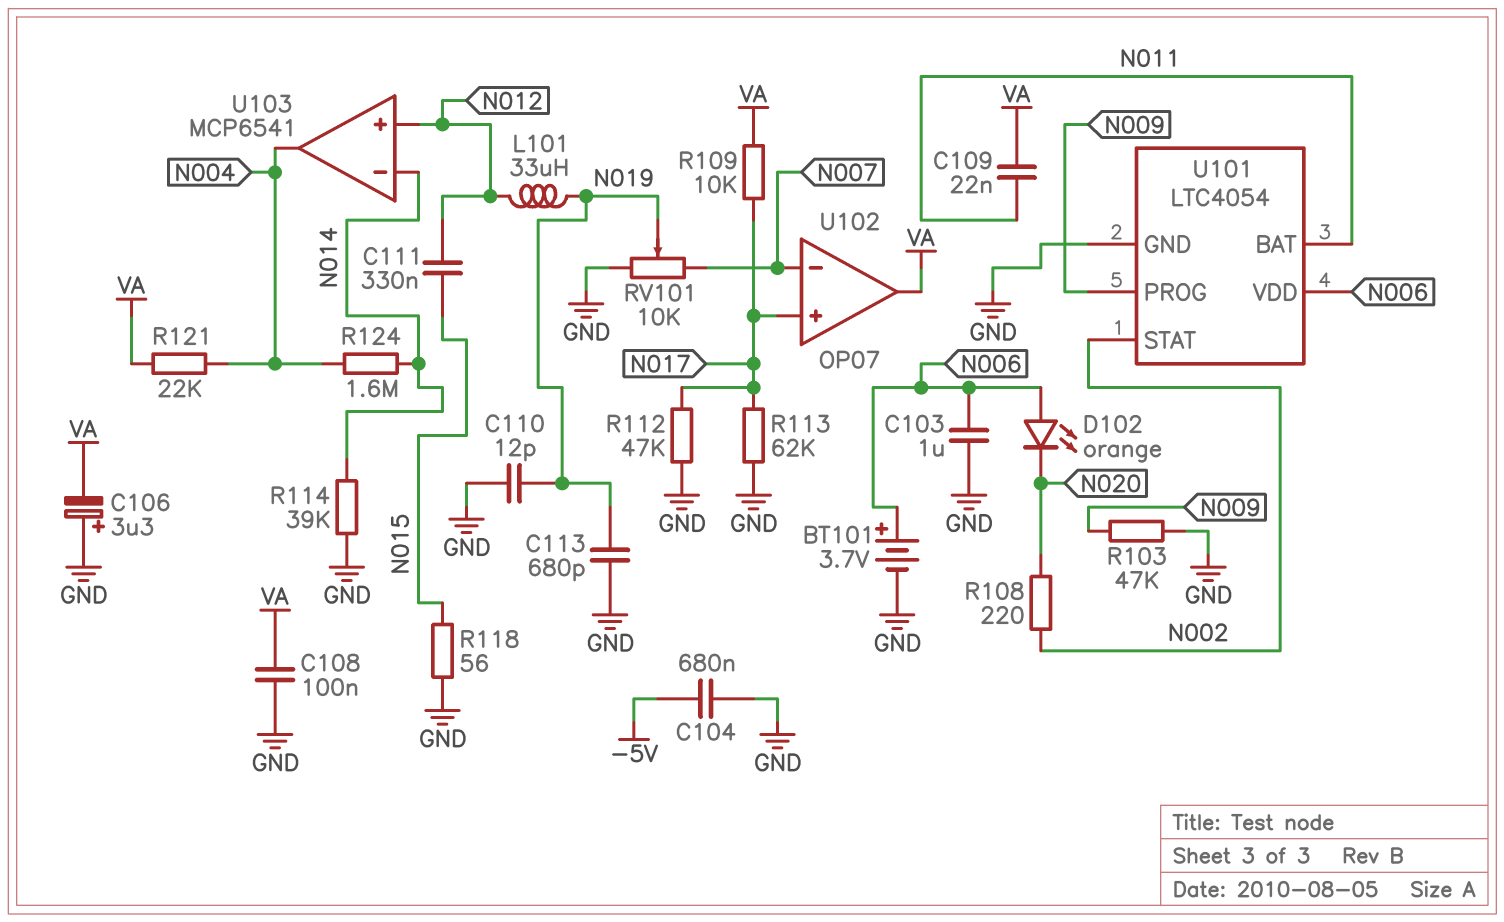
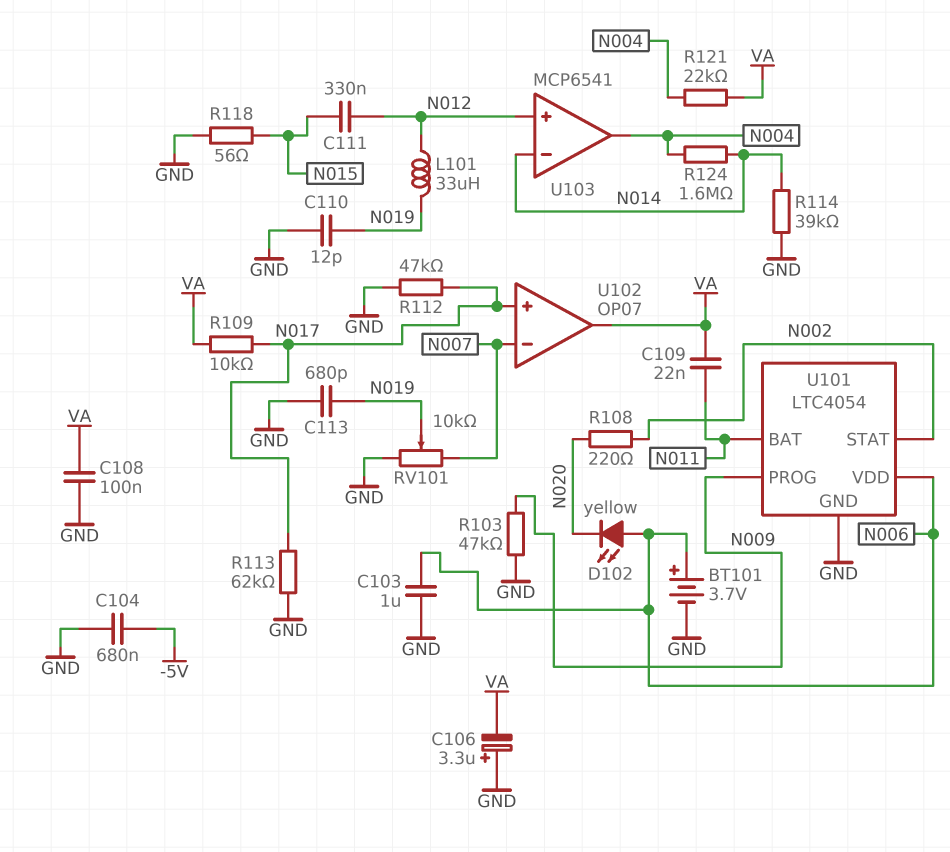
D102: LED orange (A N006, K N020) -> LED yellow (A N006, K N020)

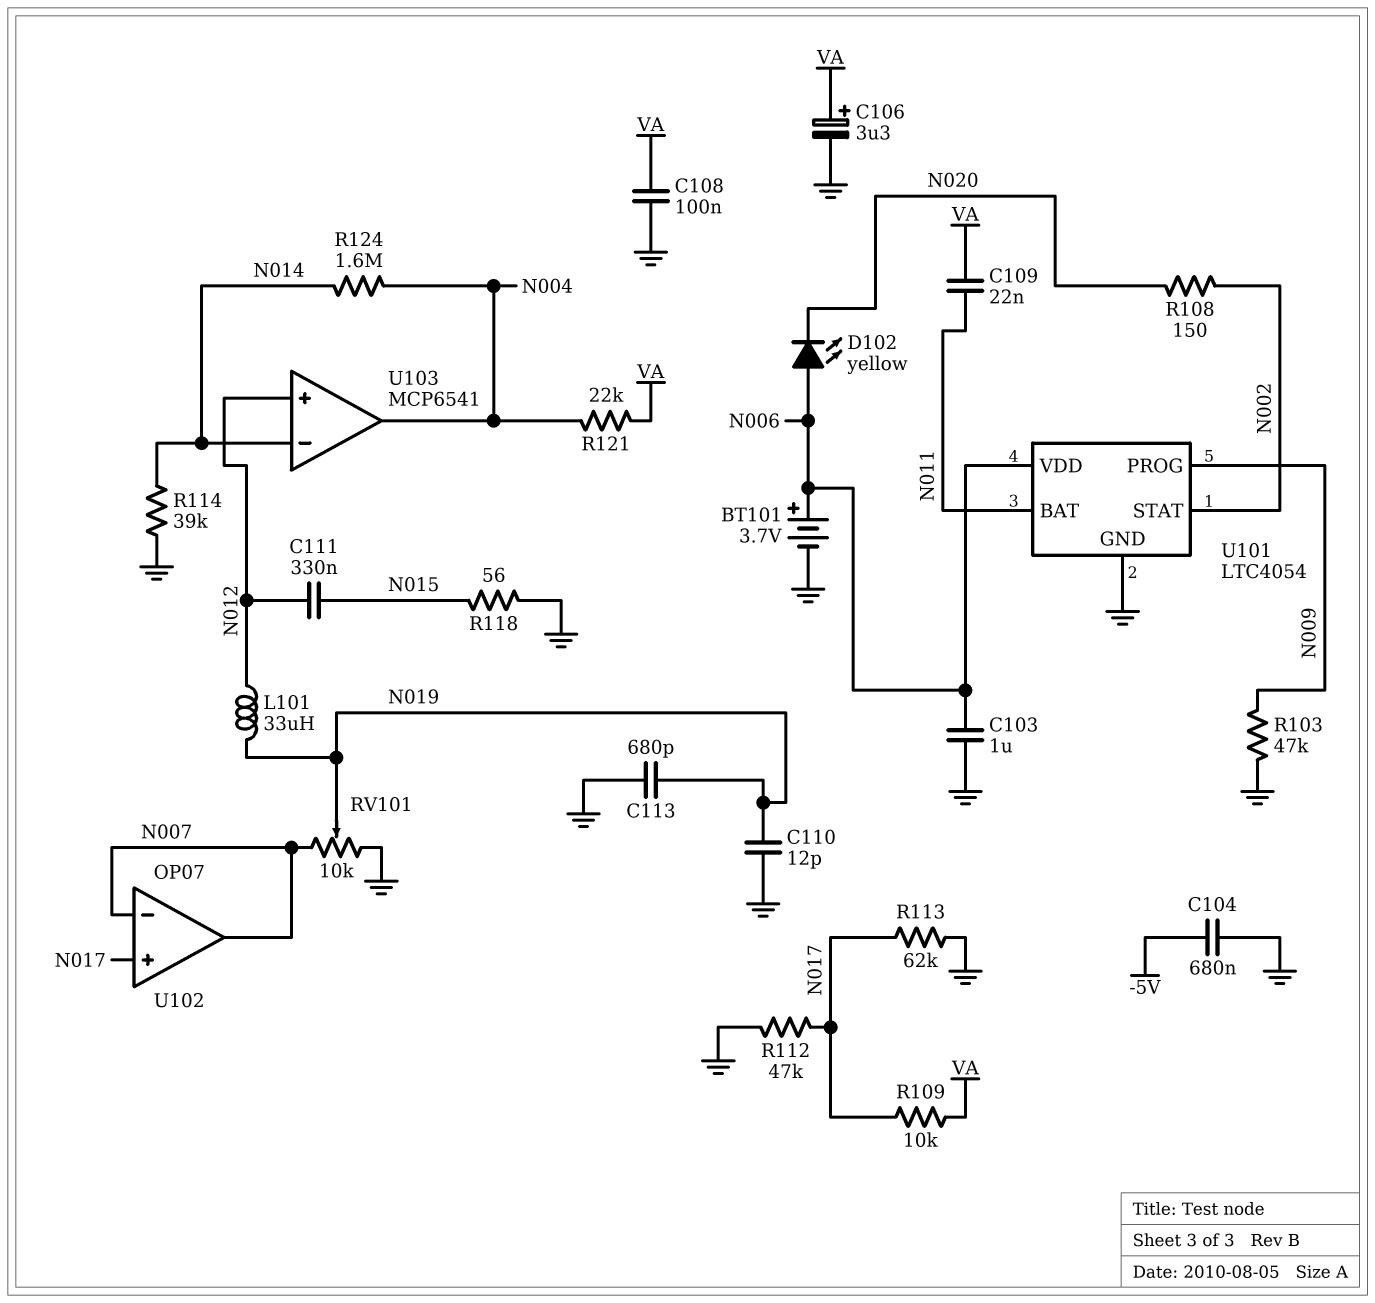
C106: 3.3uF (plus GND, minus VA) -> 3.3uF (plus VA, minus GND)
R108: 220 (N002, N020) -> 150 (N002, N020)
U102 pin out: VA -> N007

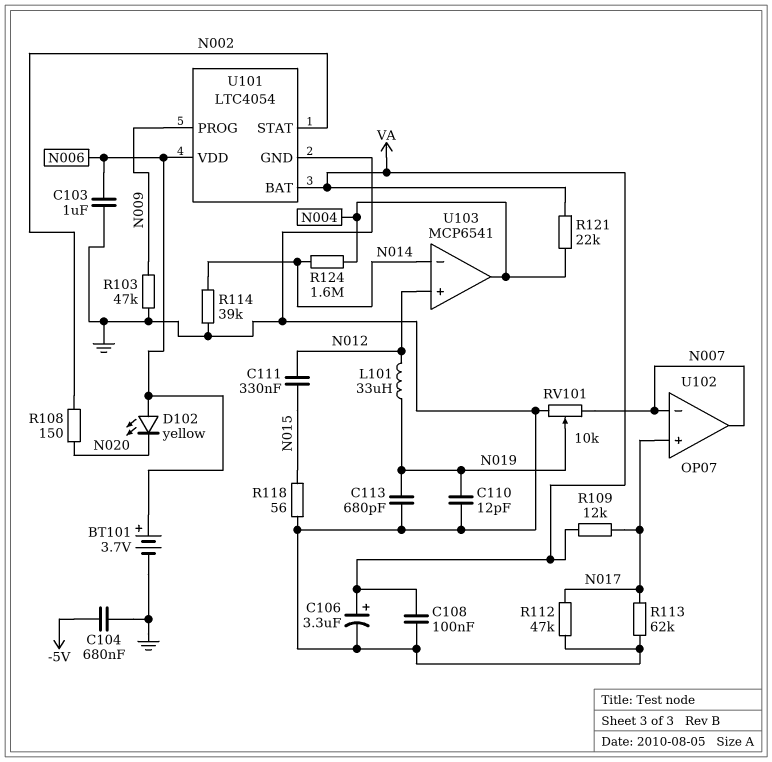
C109: 22nF (N011, VA) -> none
R109: 10k (N017, VA) -> 12k (N017, VA)
U101 pin BAT: N011 -> VA

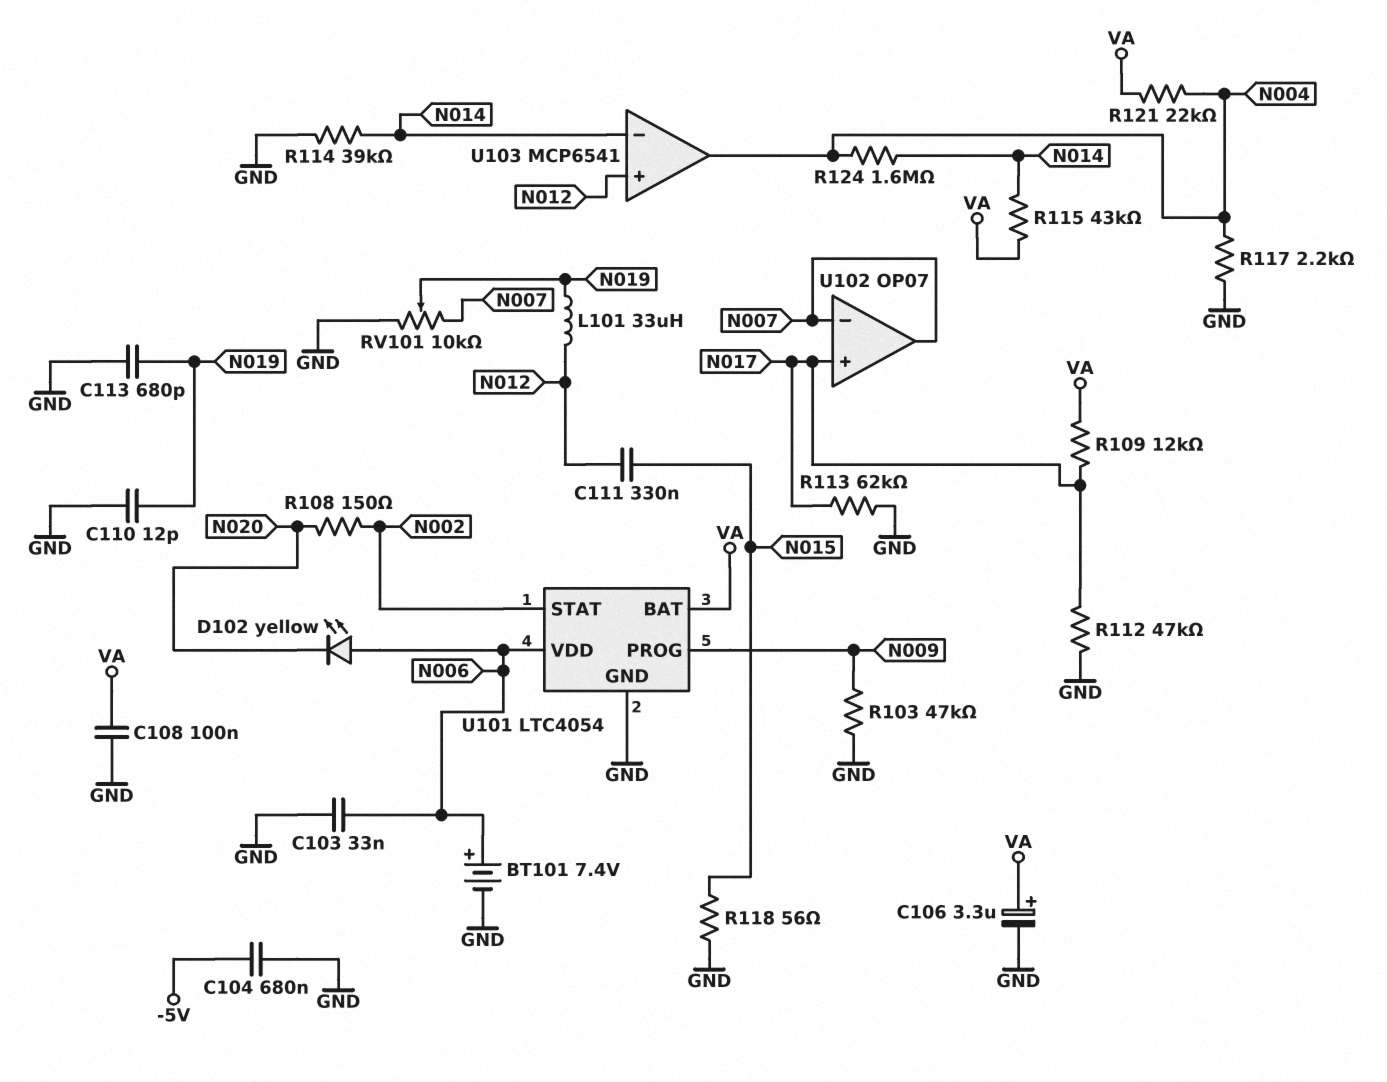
BT101: 3.7V (plus N006, minus GND) -> 7.4V (plus N006, minus GND)
C103: 1uF (GND, N006) -> 33nF (GND, N006)
R115: none -> 43k (N014, VA)
R117: none -> 2.2k (GND, N004)

